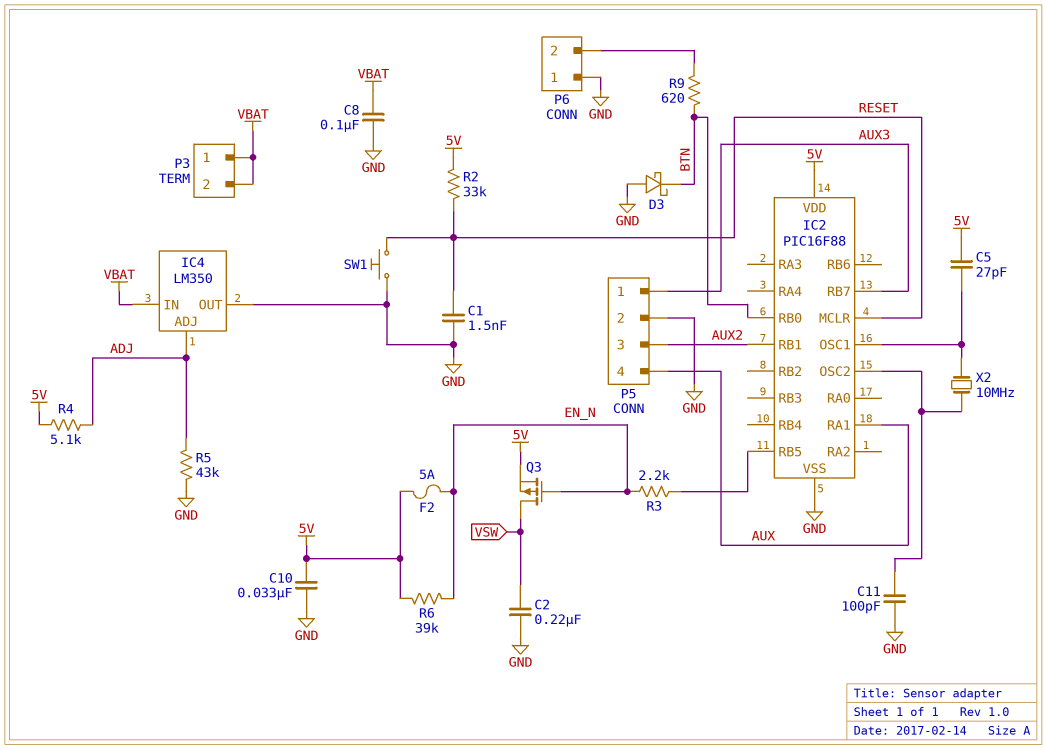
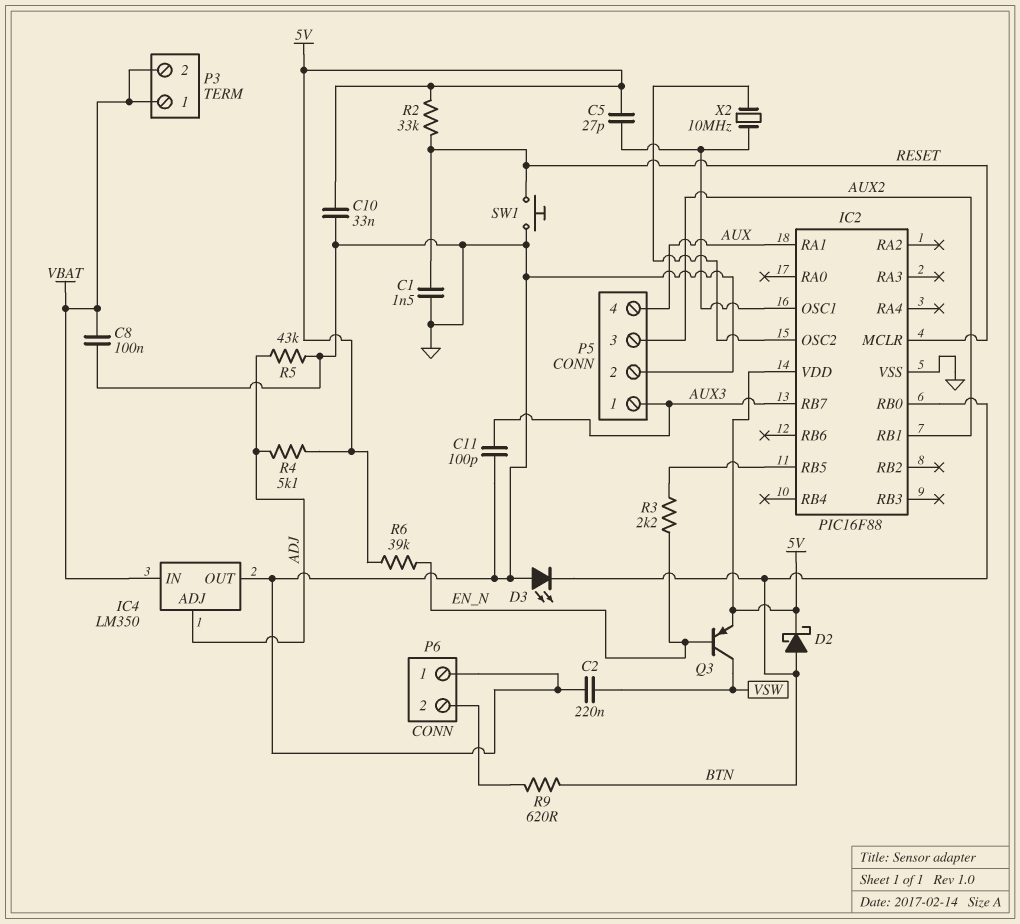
C11: 100pF (GND, IC2/OSC2) -> 100pF (AUX3, GND)
D2: none -> schottky (A BTN, K 5V)
D3: schottky (A GND, K BTN) -> LED (A GND, K BTN)
F2: 5A (5V, EN_N) -> none
Q3: PMOS (G EN_N, D VSW, S 5V) -> PNP (B EN_N, C VSW, E 5V)

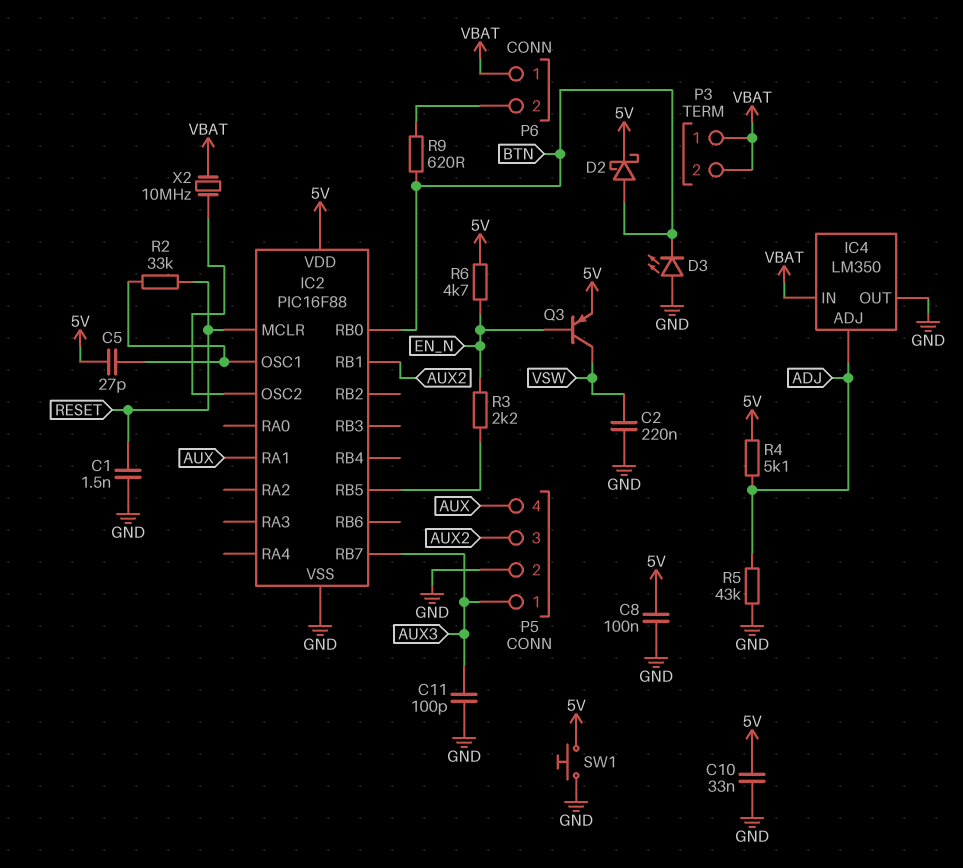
C8: 100nF (GND, VBAT) -> 100nF (5V, GND)
P6 pin 1: GND -> VBAT
R2: 33k (5V, RESET) -> 33k (IC2/OSC1, RESET)
R6: 39k (5V, EN_N) -> 4.7k (5V, EN_N)
SW1: button (GND, RESET) -> button (5V, GND)
X2: 10MHz (IC2/OSC1, IC2/OSC2) -> 10MHz (IC2/OSC2, VBAT)

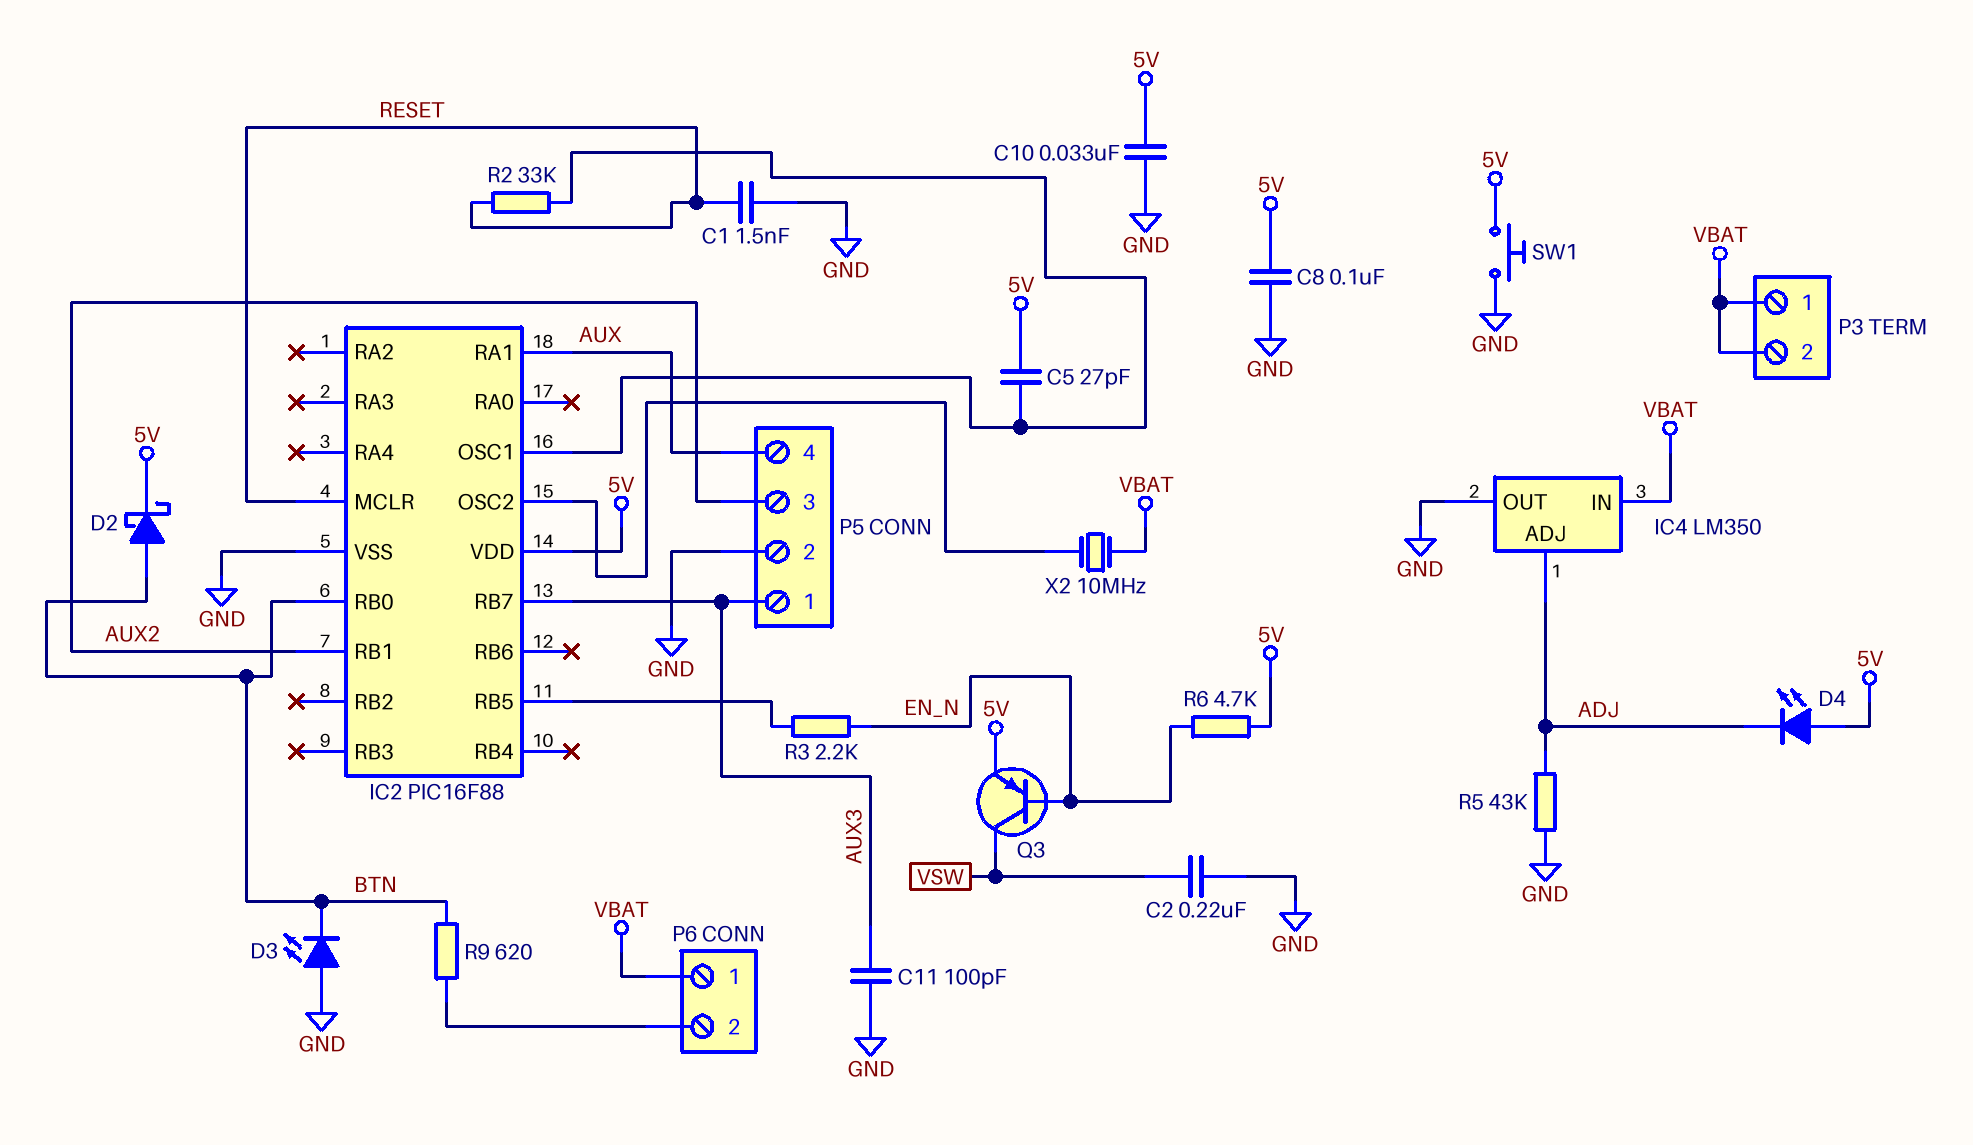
D4: none -> LED (A 5V, K ADJ)
R4: 5.1k (5V, ADJ) -> none

